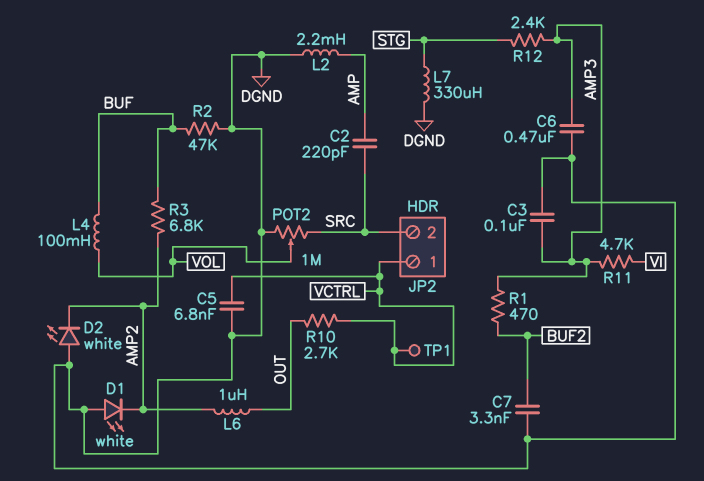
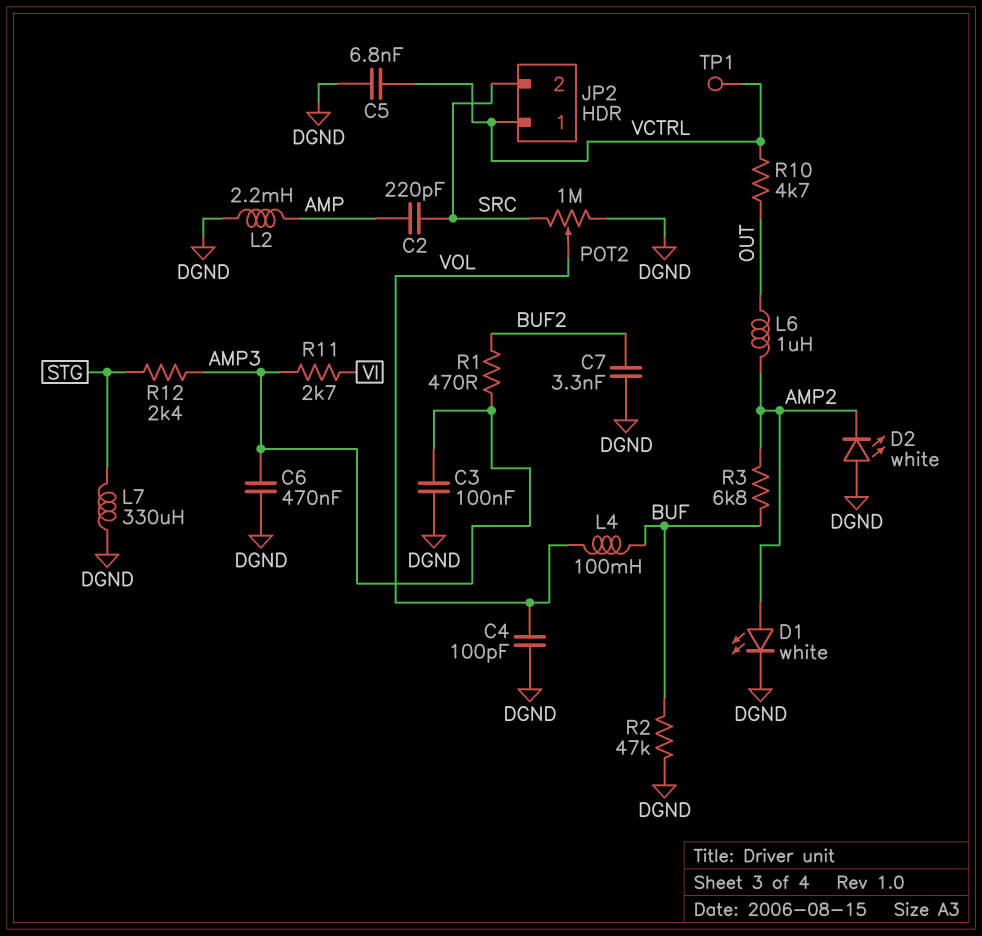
C4: none -> 100pF (DGND, VOL)
D1: LED white (A DGND, K AMP2) -> LED white (A AMP2, K DGND)
R10: 2.7k (OUT, VCTRL) -> 4.7k (OUT, VCTRL)
R11: 4.7k (AMP3, VI) -> 2.7k (AMP3, VI)

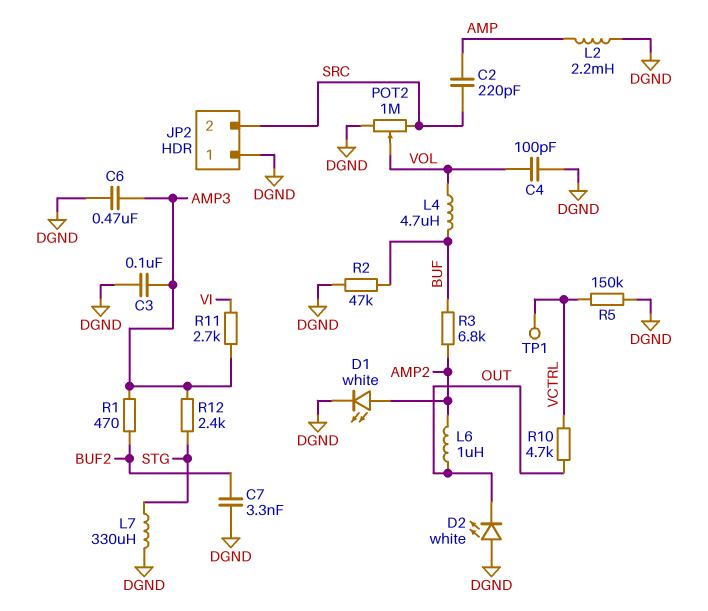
C5: 6.8nF (DGND, VCTRL) -> none
D2: LED white (A DGND, K AMP2) -> LED white (A DGND, K OUT)
JP2 pin 1: VCTRL -> DGND
L4: 100mH (BUF, VOL) -> 4.7uH (BUF, VOL)
R5: none -> 150k (DGND, VCTRL)

